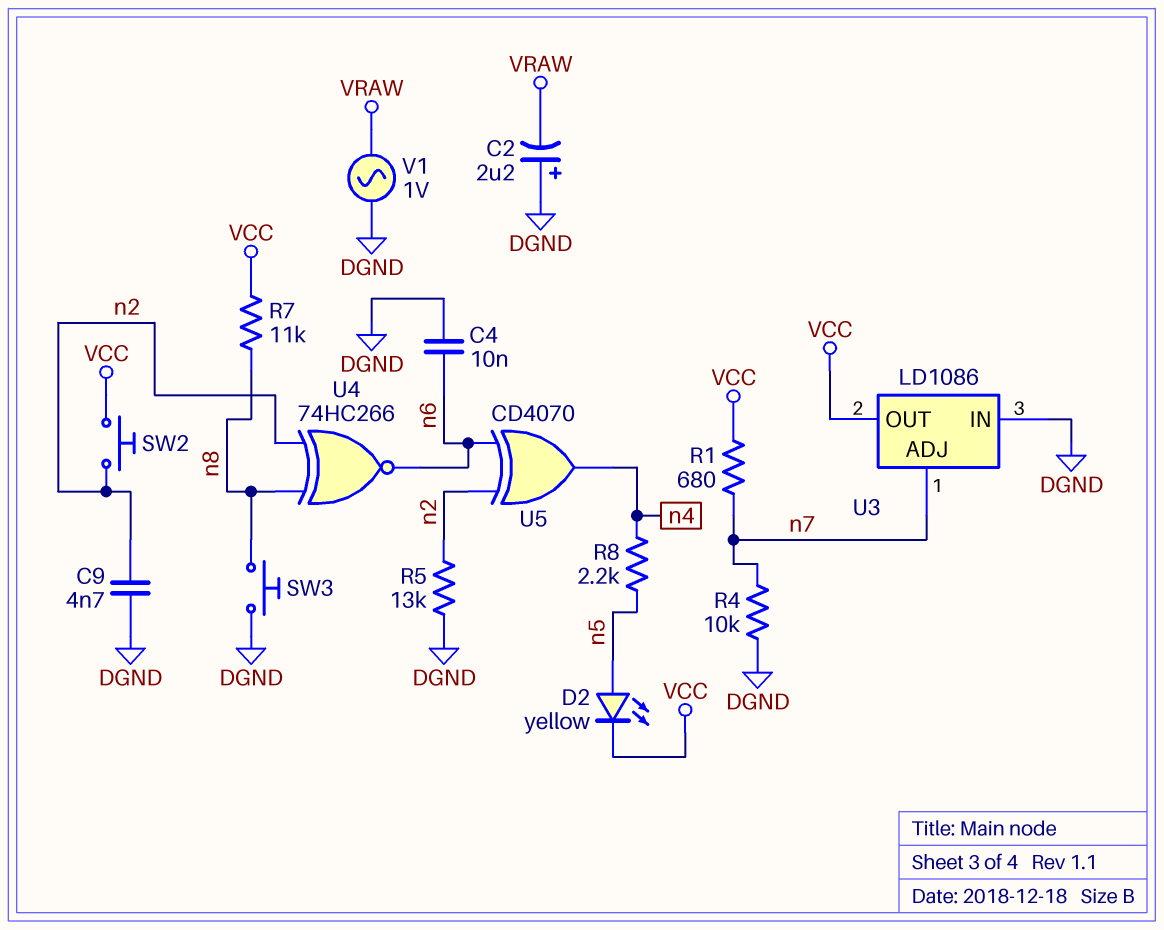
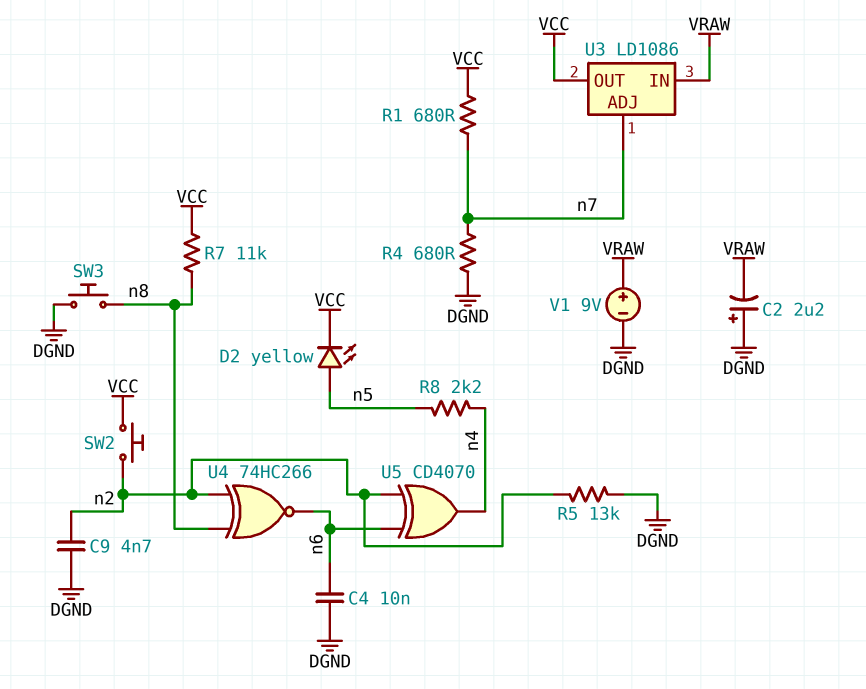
R4: 10k (DGND, n7) -> 680 (DGND, n7)
U3 pin IN: DGND -> VRAW
V1: AC 1V (DGND, VRAW) -> 9V (plus VRAW, minus DGND)

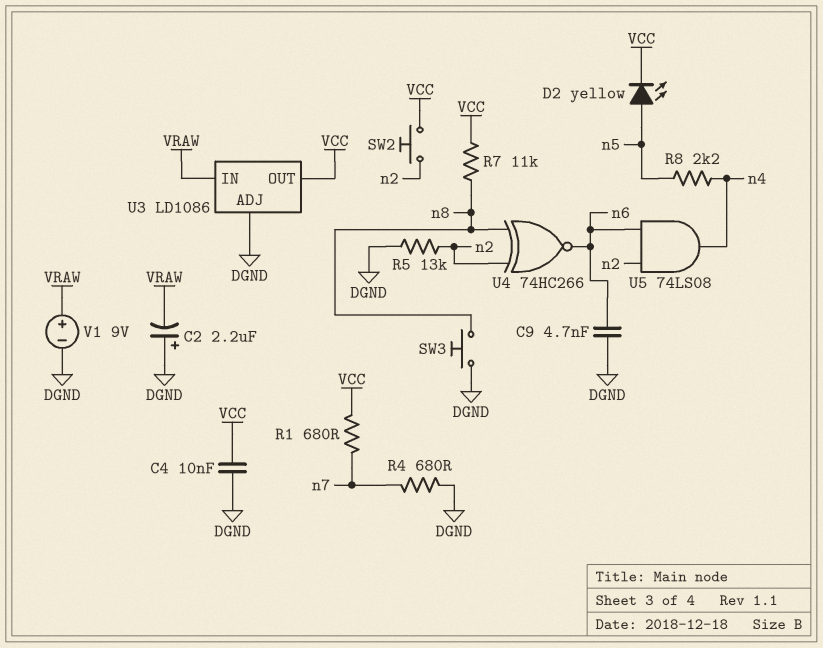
C4: 10nF (DGND, n6) -> 10nF (DGND, VCC)
C9: 4.7nF (DGND, n2) -> 4.7nF (DGND, n6)
U3 pin ADJ: n7 -> DGND
U5: XOR CD4070 (in n2, in n6, out n4) -> AND 74LS08 (in n2, in n6, out n4)

